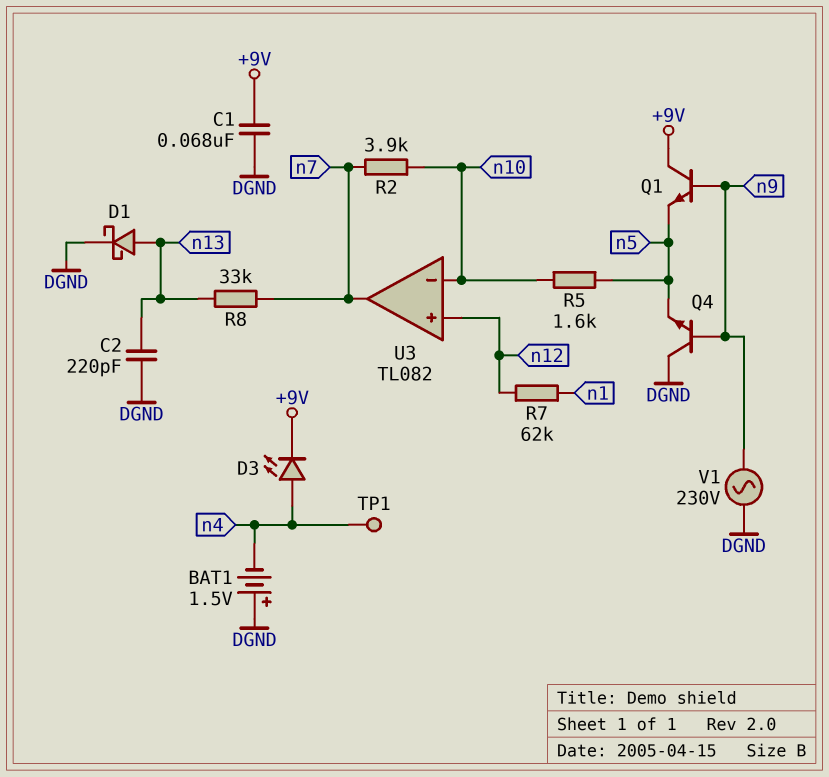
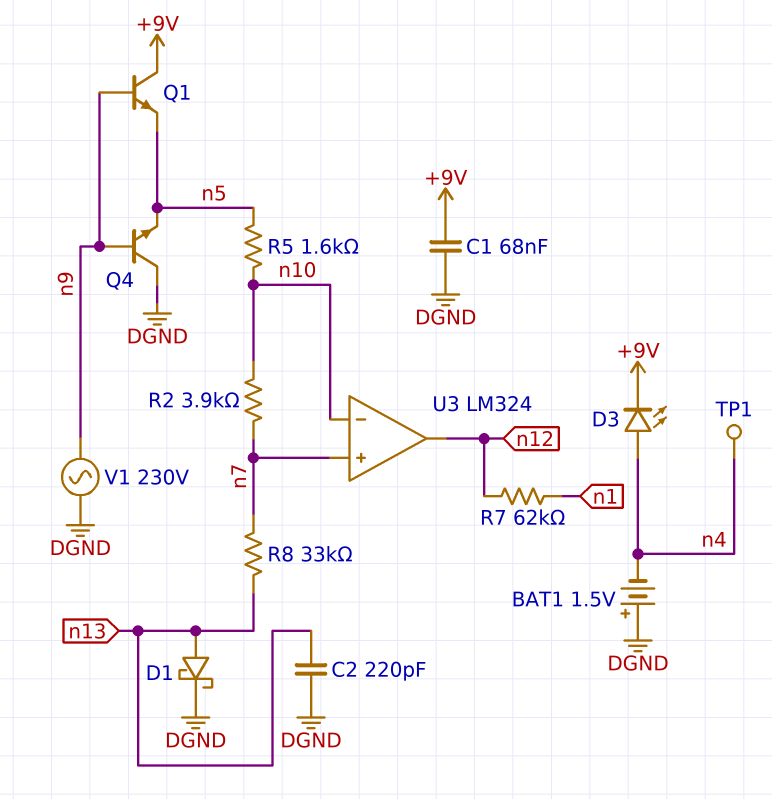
U3: TL082 -> LM324
U3 pin in+: n12 -> n7
U3 pin out: n7 -> n12

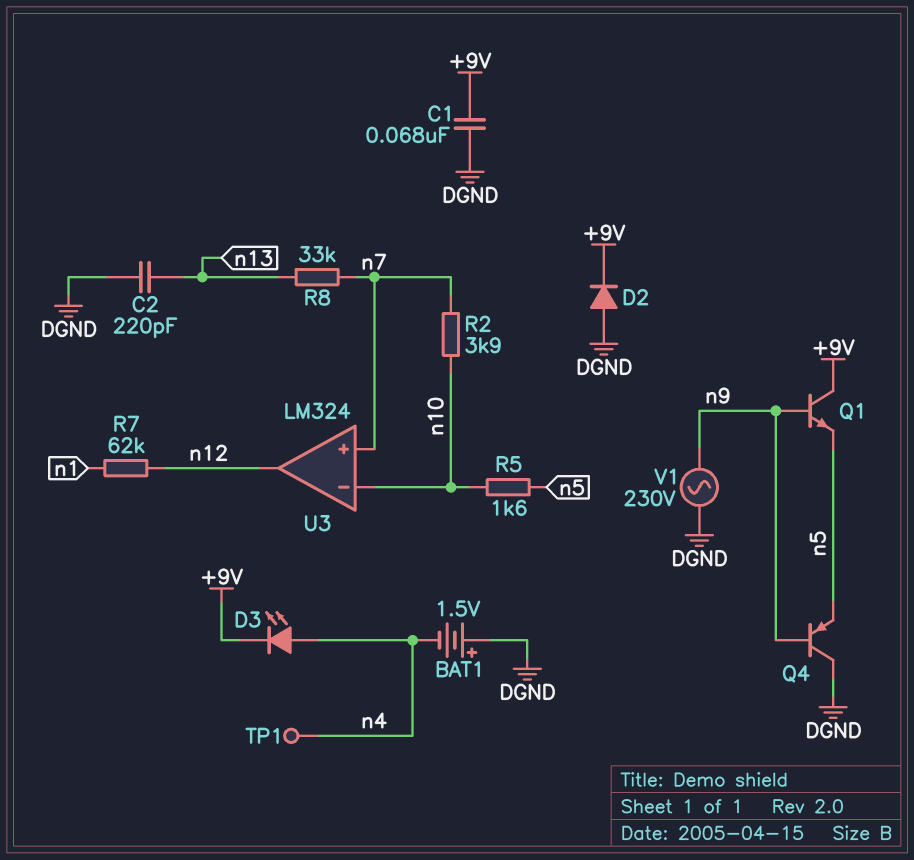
D1: schottky (A n13, K DGND) -> none
D2: none -> diode (A DGND, K +9V)
Q4: NPN (B n9, C DGND, E n5) -> PNP (B n9, C DGND, E n5)

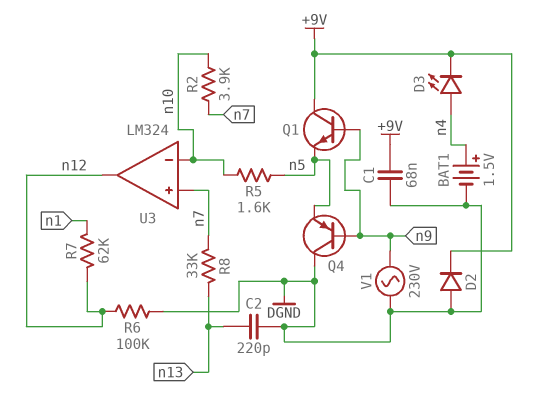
BAT1: 1.5V (plus DGND, minus n4) -> 1.5V (plus n4, minus DGND)
R6: none -> 100k (DGND, n12)
TP1: test point (n4) -> none

